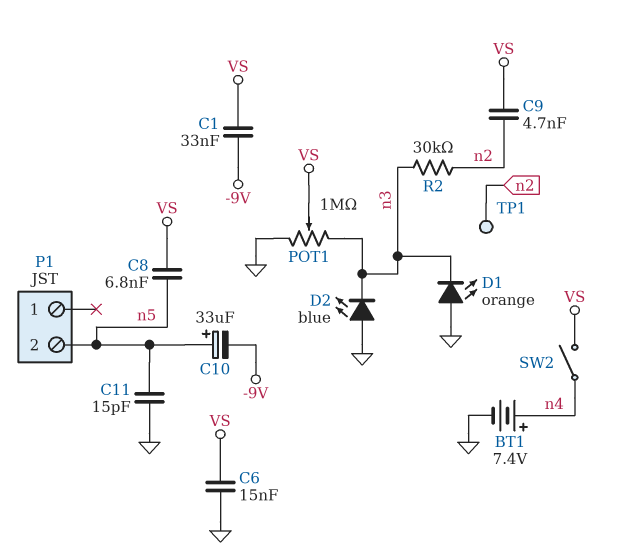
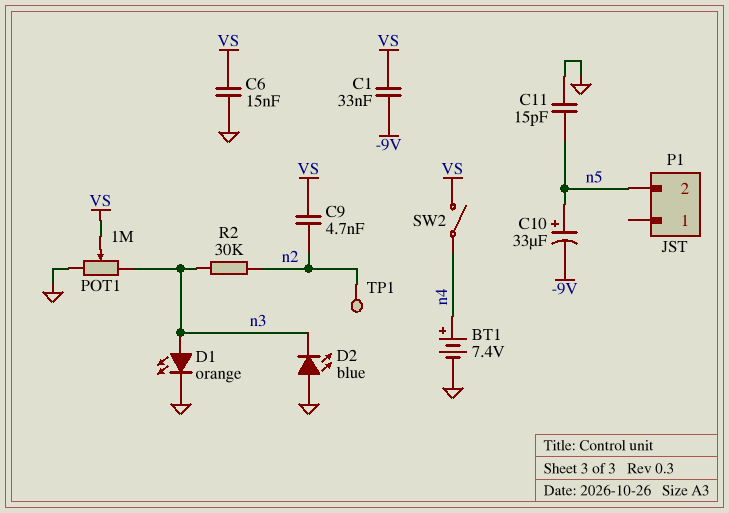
C8: 6.8nF (VS, n5) -> none
D1: LED orange (A GND, K n3) -> LED orange (A n3, K GND)

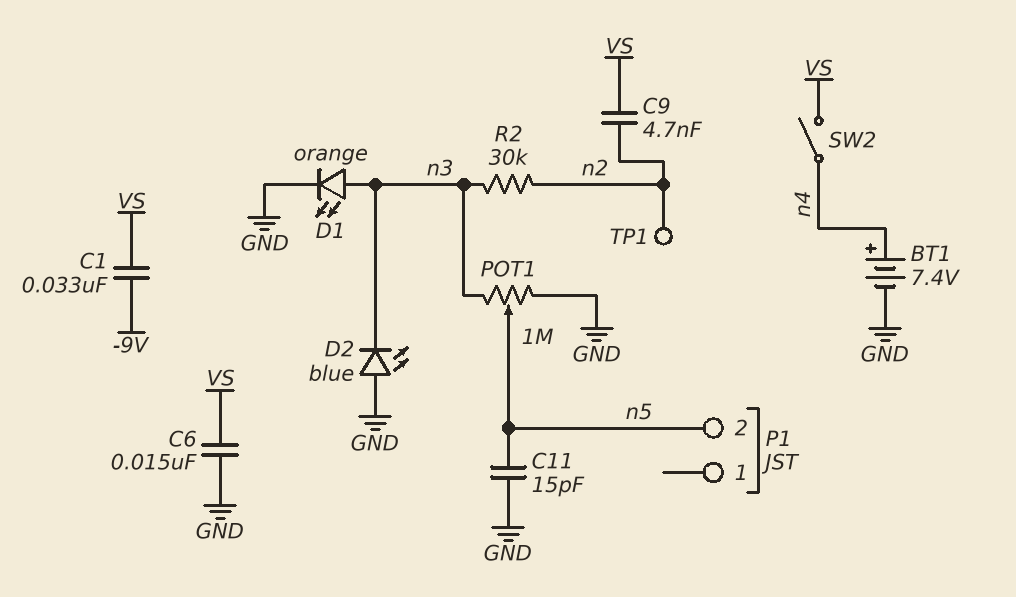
C10: 33uF (plus n5, minus -9V) -> none
POT1: 1M (GND, n3, wiper VS) -> 1M (GND, n3, wiper n5)

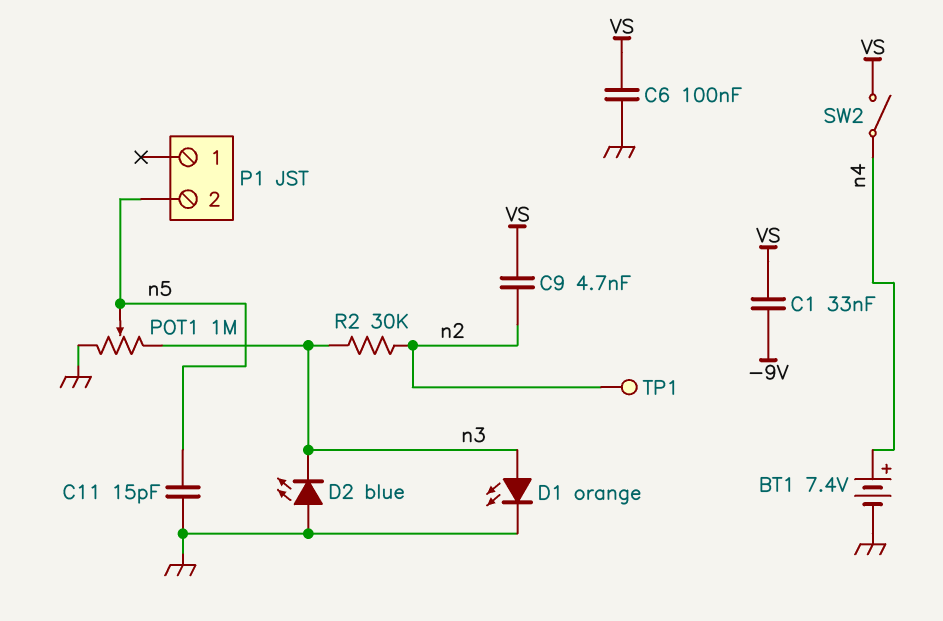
C6: 15nF (GND, VS) -> 100nF (GND, VS)

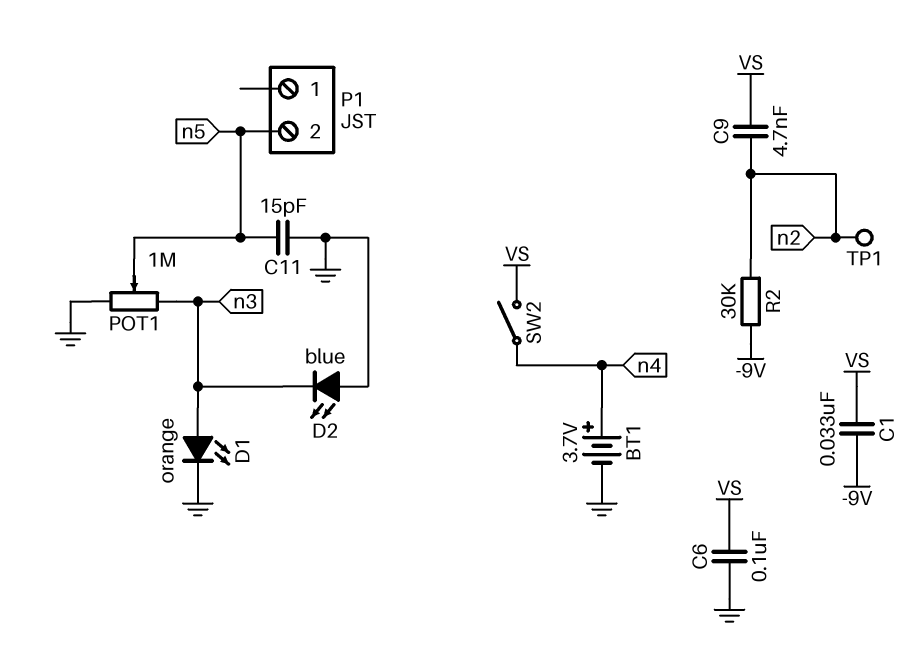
BT1: 7.4V (plus n4, minus GND) -> 3.7V (plus n4, minus GND)
R2: 30k (n2, n3) -> 30k (-9V, n2)

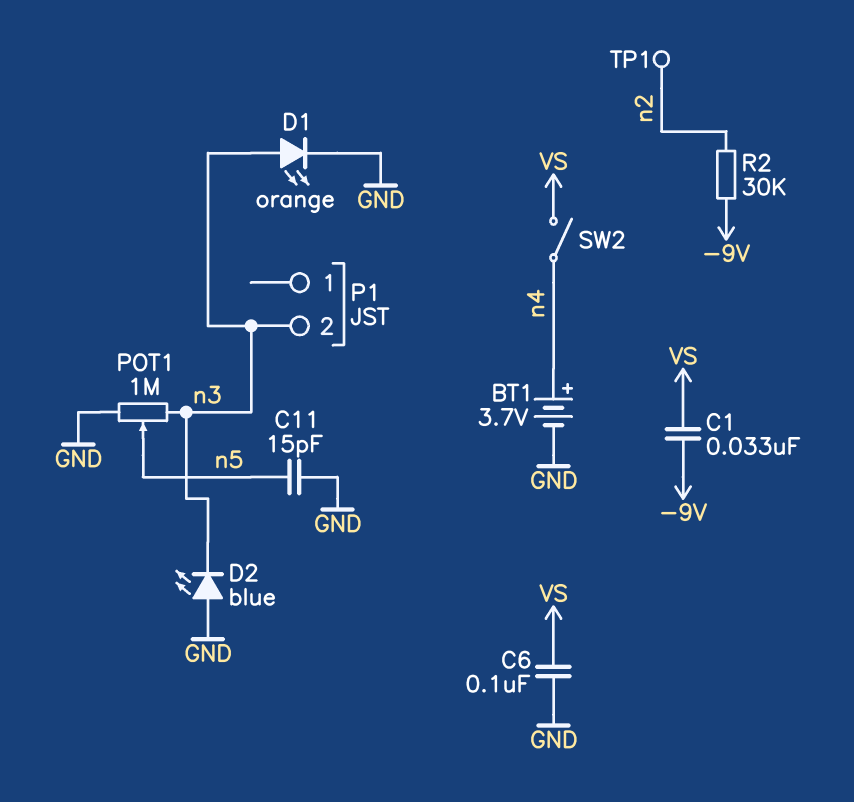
C9: 4.7nF (VS, n2) -> none
P1 pin 2: n5 -> n3

